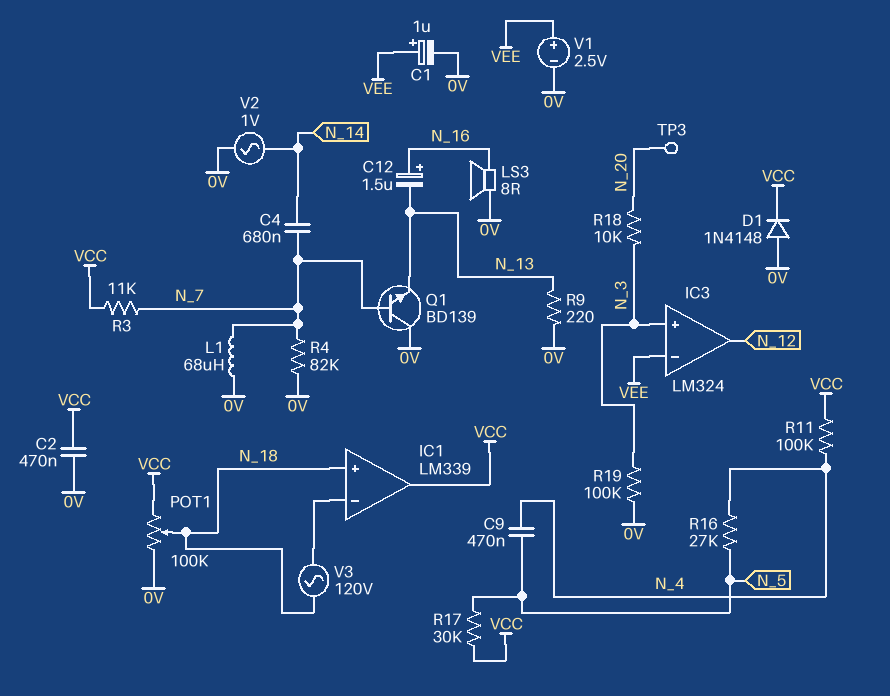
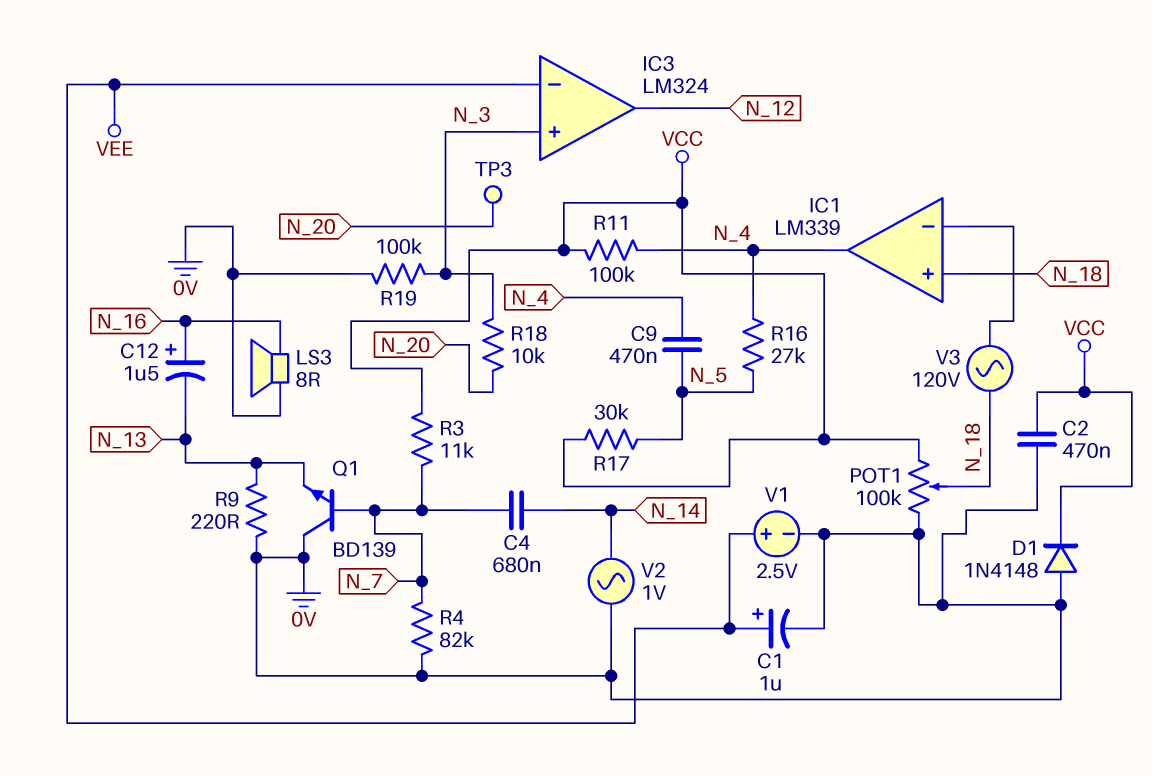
IC1 pin out: VCC -> N_4
L1: 68uH (0V, N_7) -> none

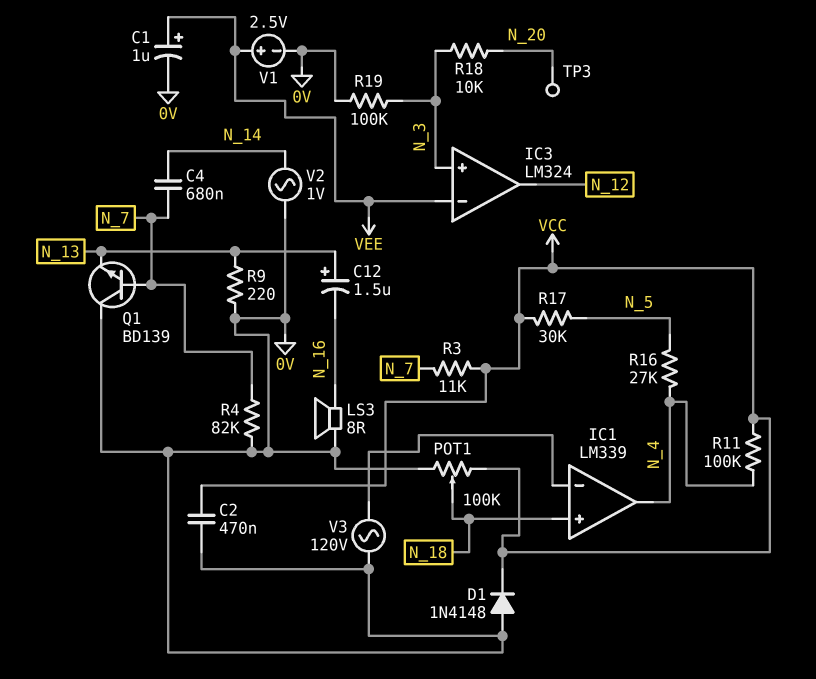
C9: 470nF (N_4, N_5) -> none
C12: 1.5uF (plus N_16, minus N_13) -> 1.5uF (plus N_13, minus N_16)
V3: AC 120V (IC1/in-, N_18) -> AC 120V (0V, IC1/in-)

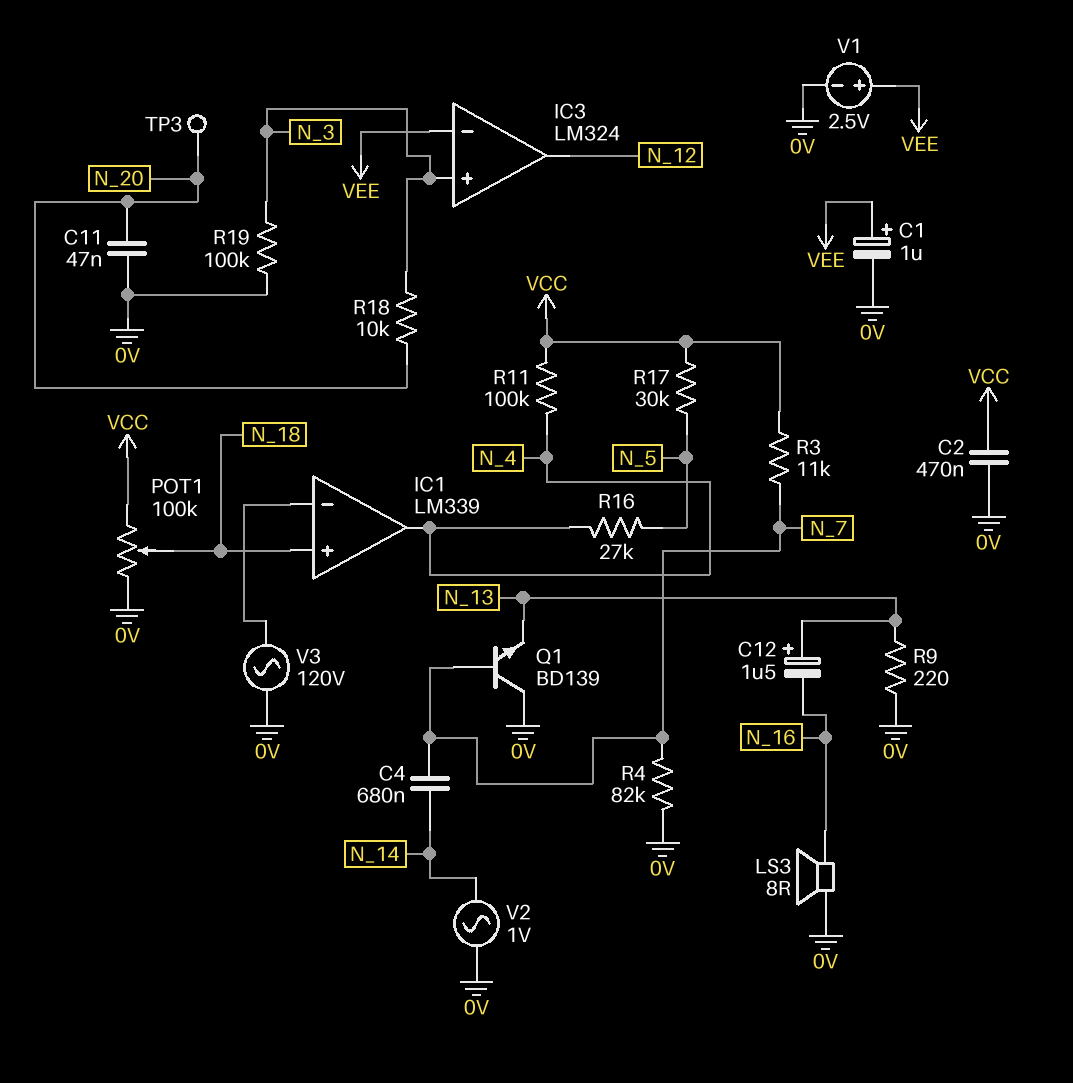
C11: none -> 47nF (0V, N_20)
D1: diode 1N4148 (A 0V, K VCC) -> none

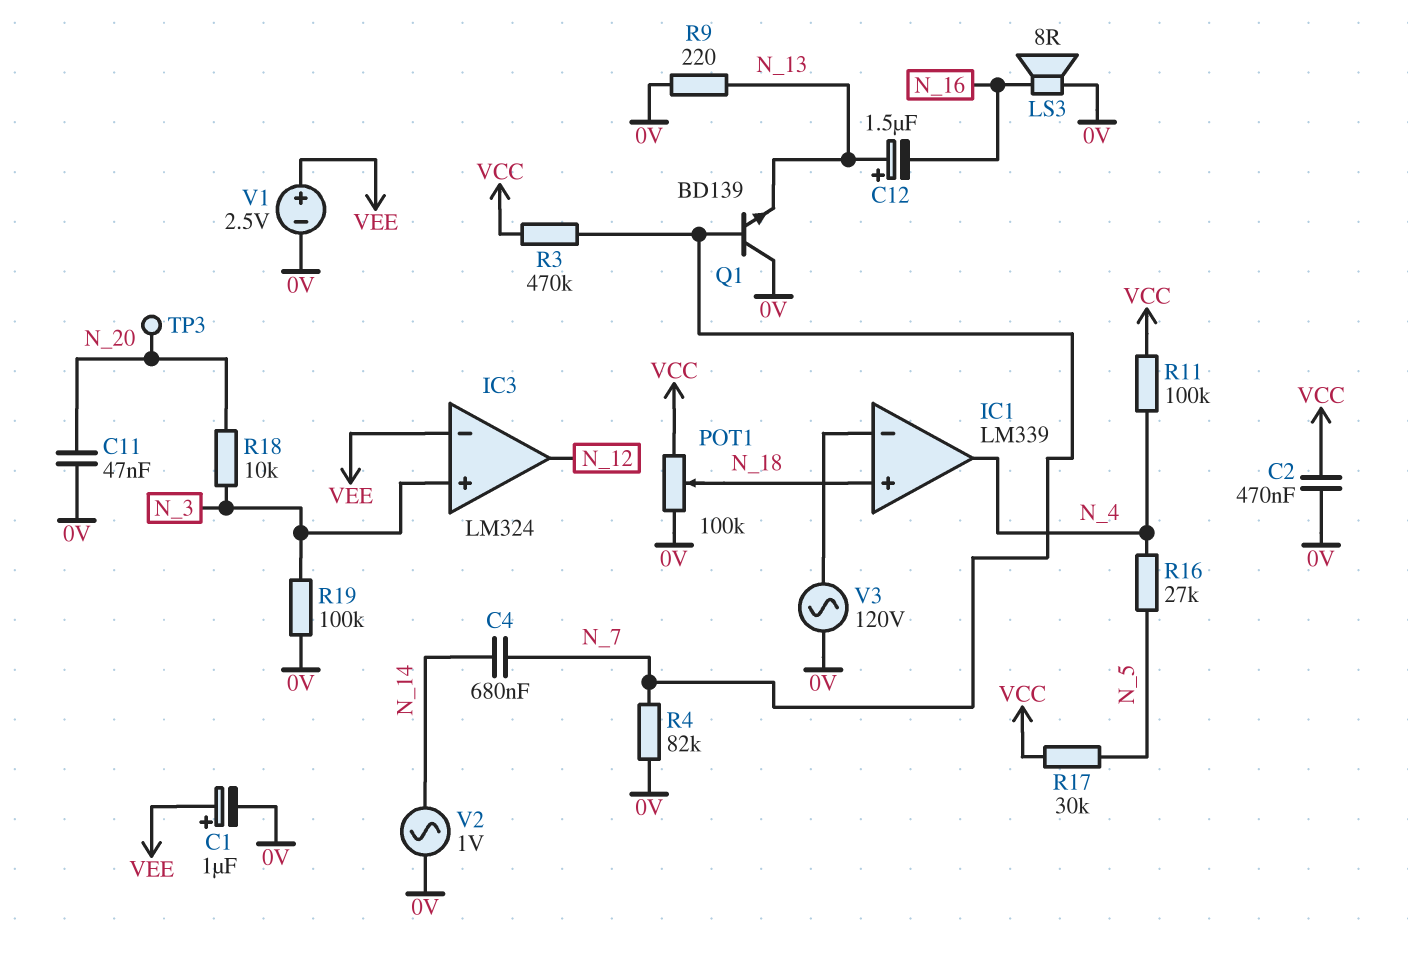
R3: 11k (N_7, VCC) -> 470k (N_7, VCC)

